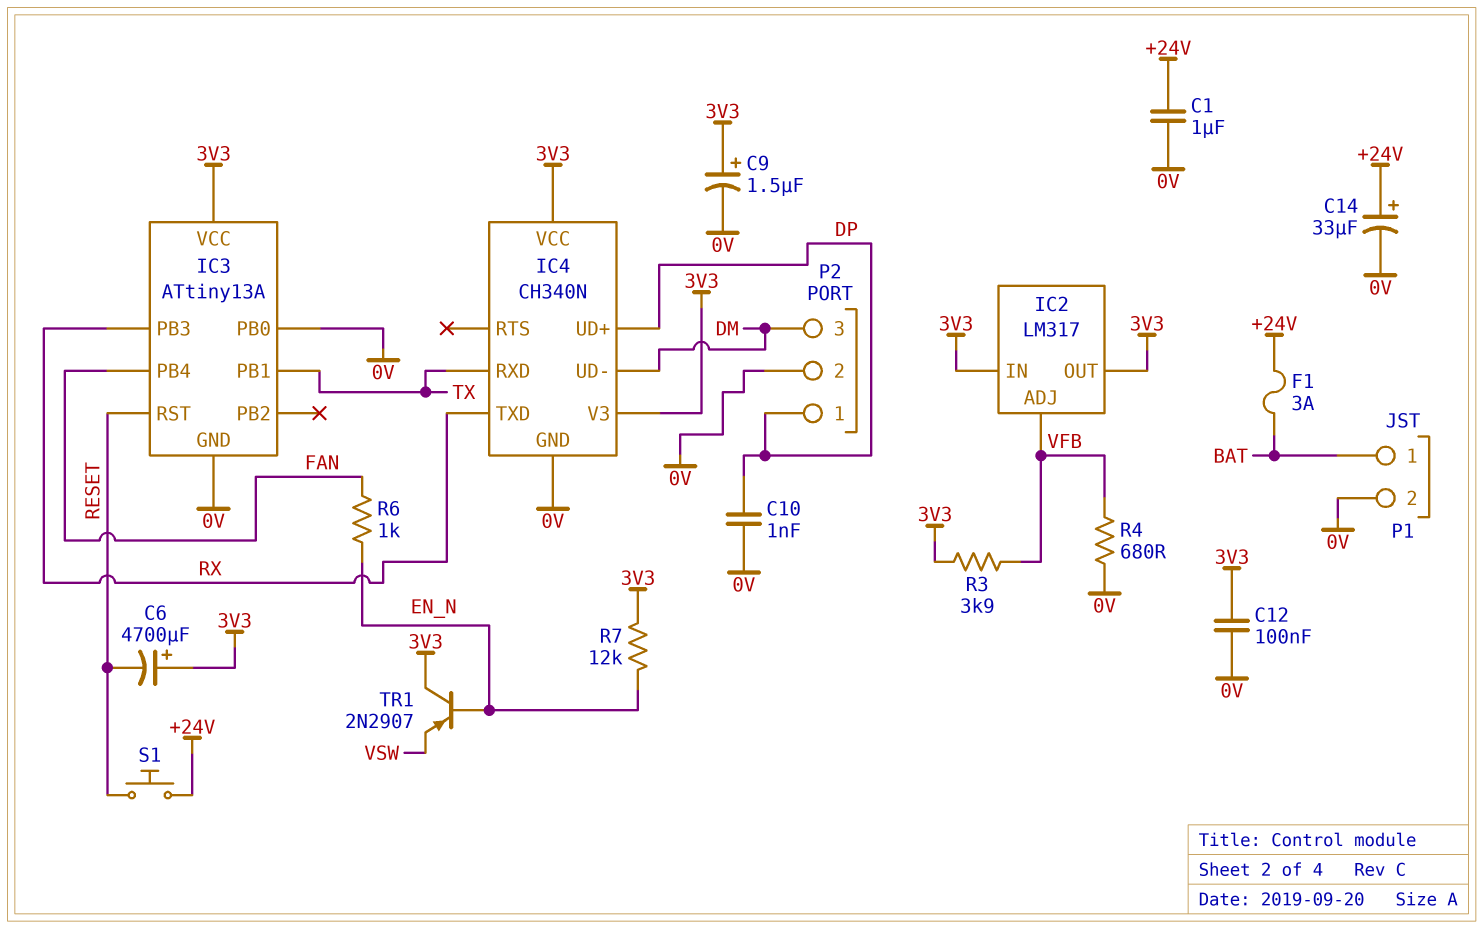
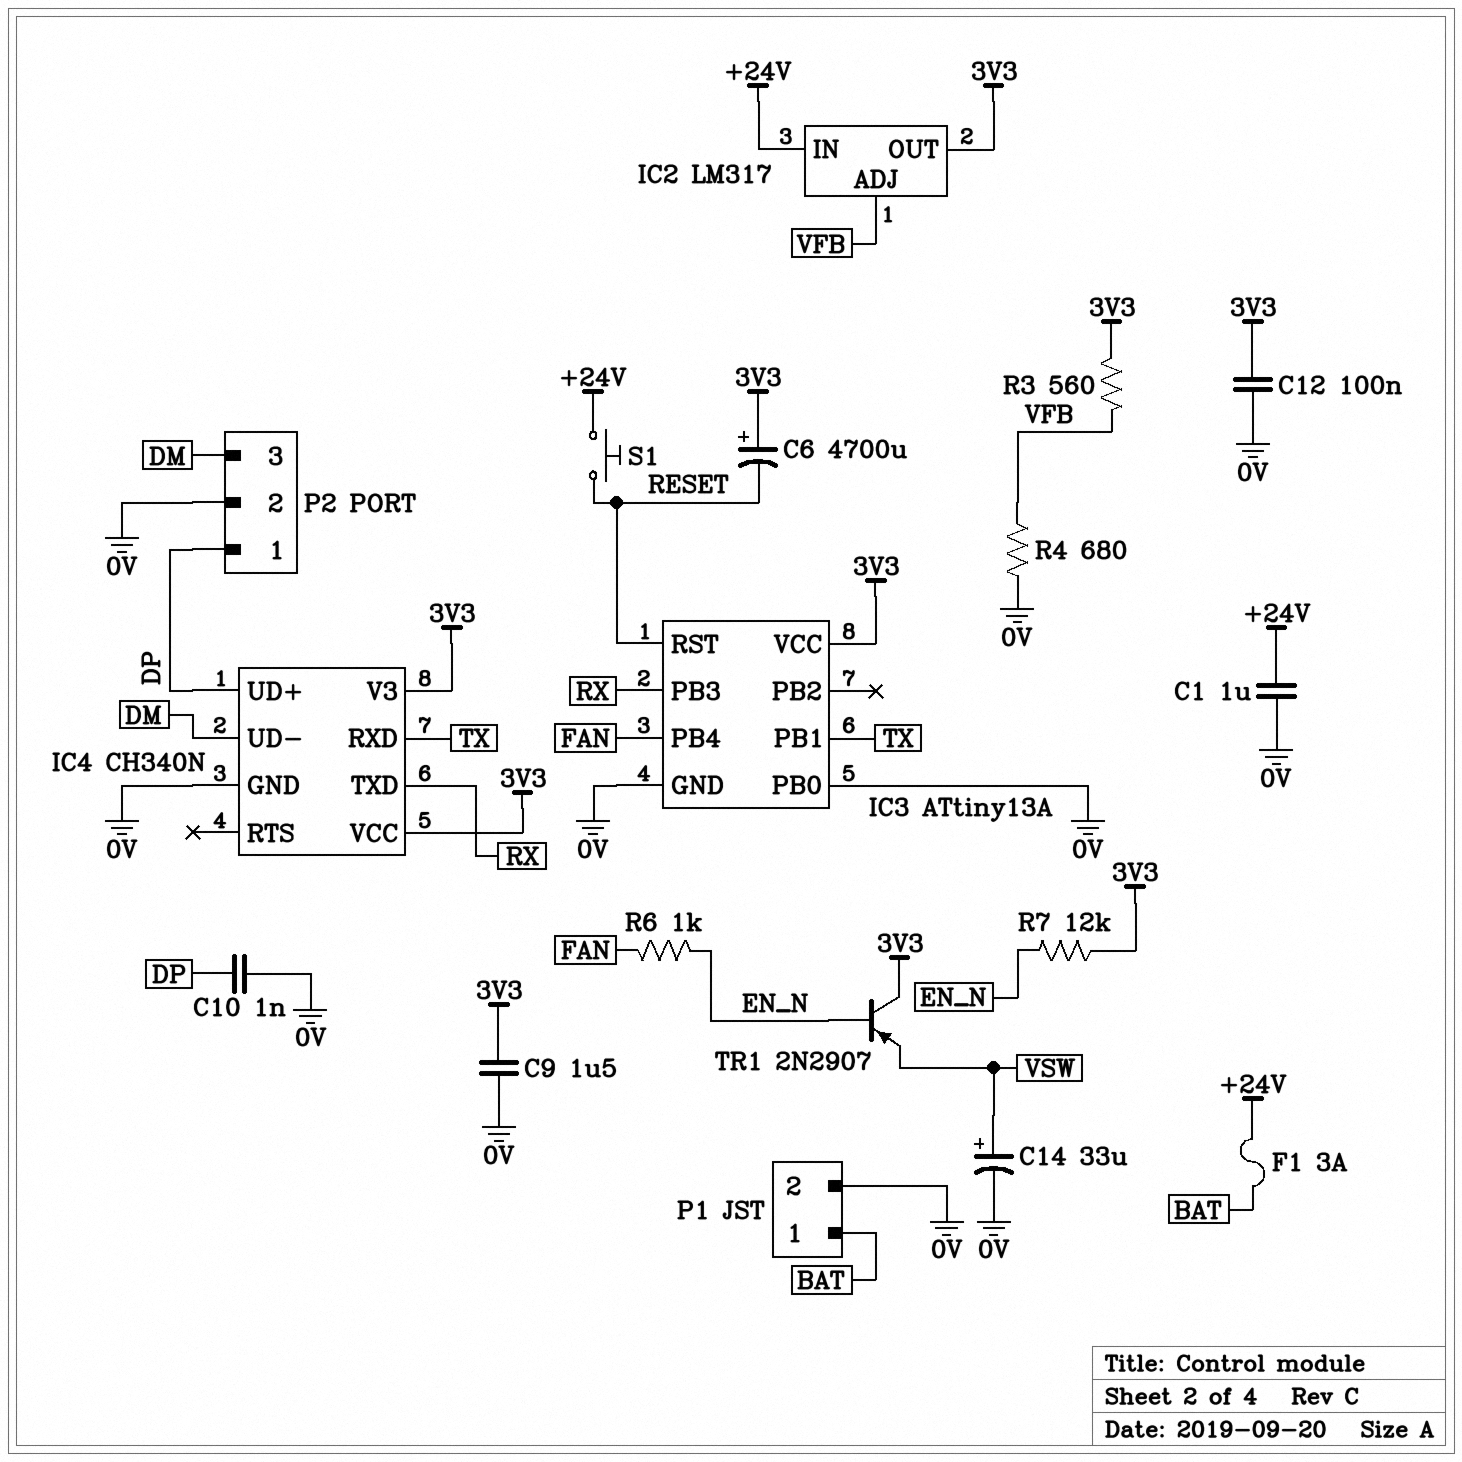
C9: 1.5uF (plus 3V3, minus 0V) -> 1.5uF (0V, 3V3)
C14: 33uF (plus +24V, minus 0V) -> 33uF (plus VSW, minus 0V)
IC2 pin IN: 3V3 -> +24V
R3: 3.9k (3V3, VFB) -> 560 (3V3, VFB)

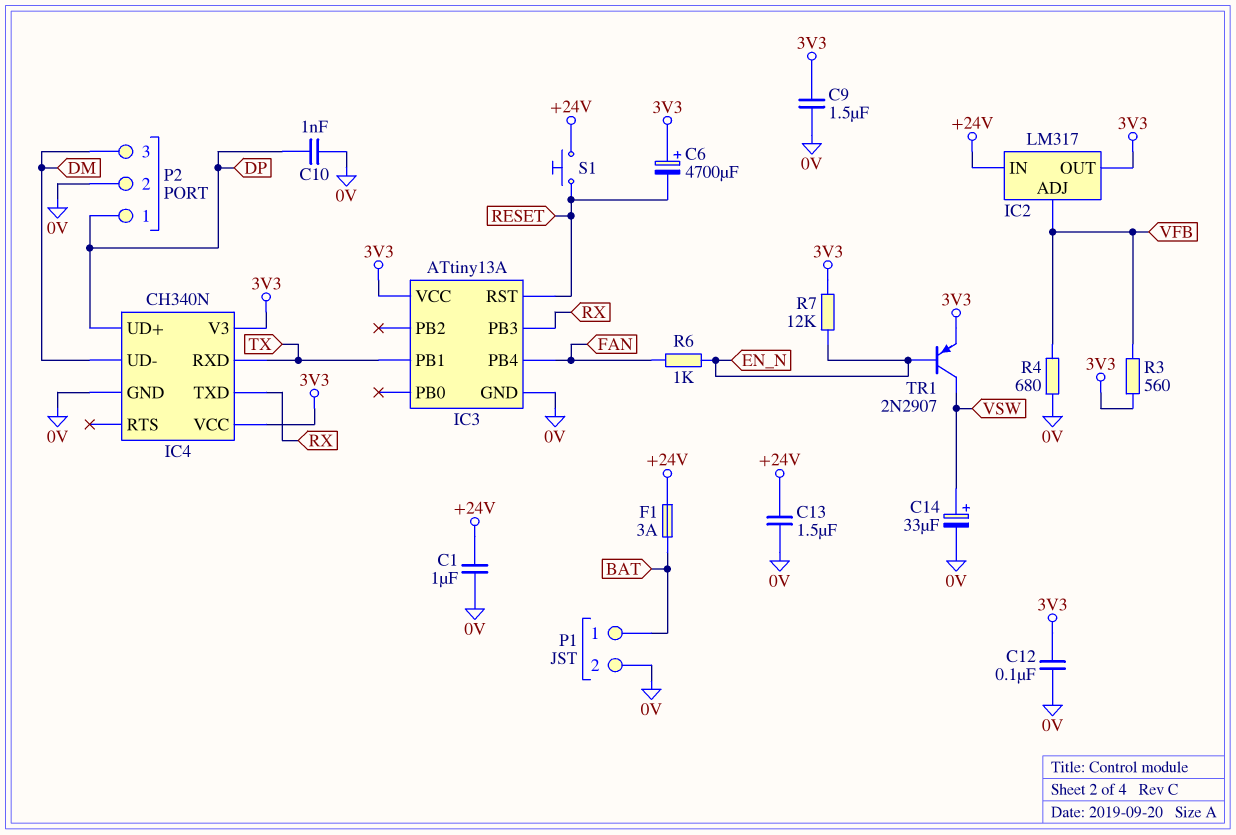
C13: none -> 1.5uF (+24V, 0V)
IC3 pin PB0: 0V -> none
TR1: PNP 2N2907 (B EN_N, C 3V3, E VSW) -> PNP 2N2907 (B EN_N, C VSW, E 3V3)

